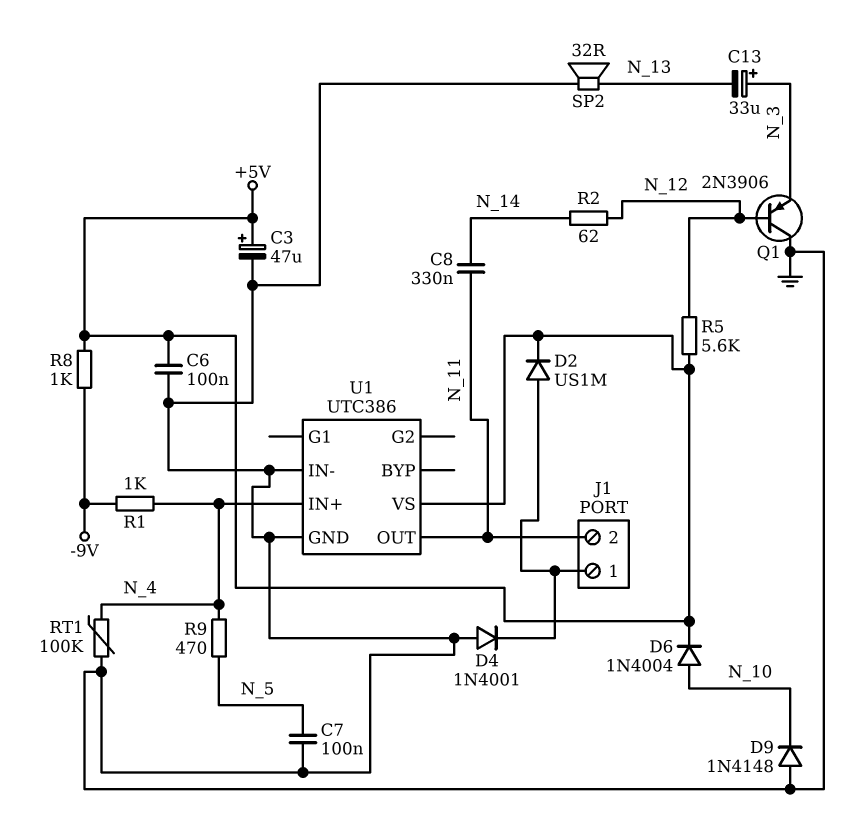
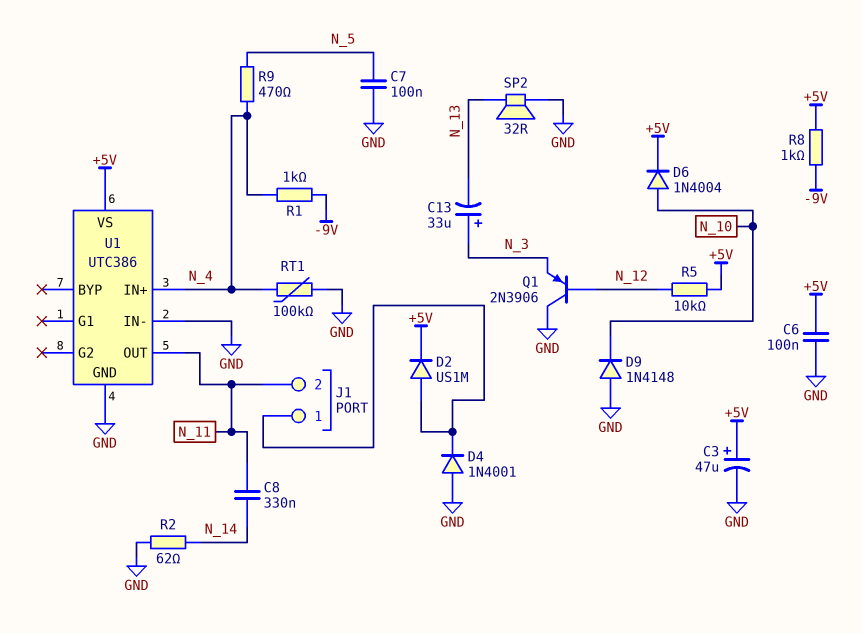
R2: 62 (N_12, N_14) -> 62 (GND, N_14)
R5: 5.6k (+5V, N_12) -> 10k (+5V, N_12)

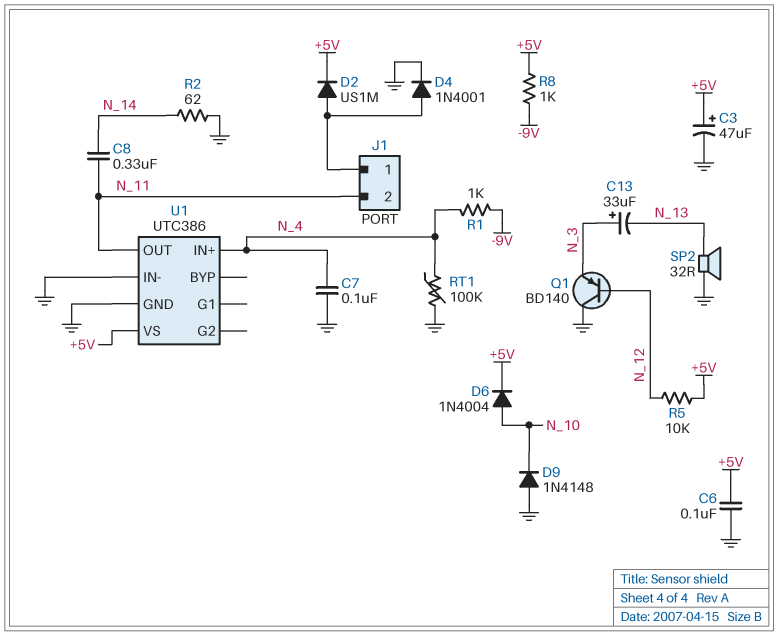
C7: 100nF (GND, N_5) -> 100nF (GND, N_4)
D4: diode 1N4001 (A GND, K J1/1) -> diode 1N4001 (A J1/1, K GND)
Q1: PNP 2N3906 (B N_12, C GND, E N_3) -> PNP BD140 (B N_12, C GND, E N_3)
R9: 470 (N_4, N_5) -> none

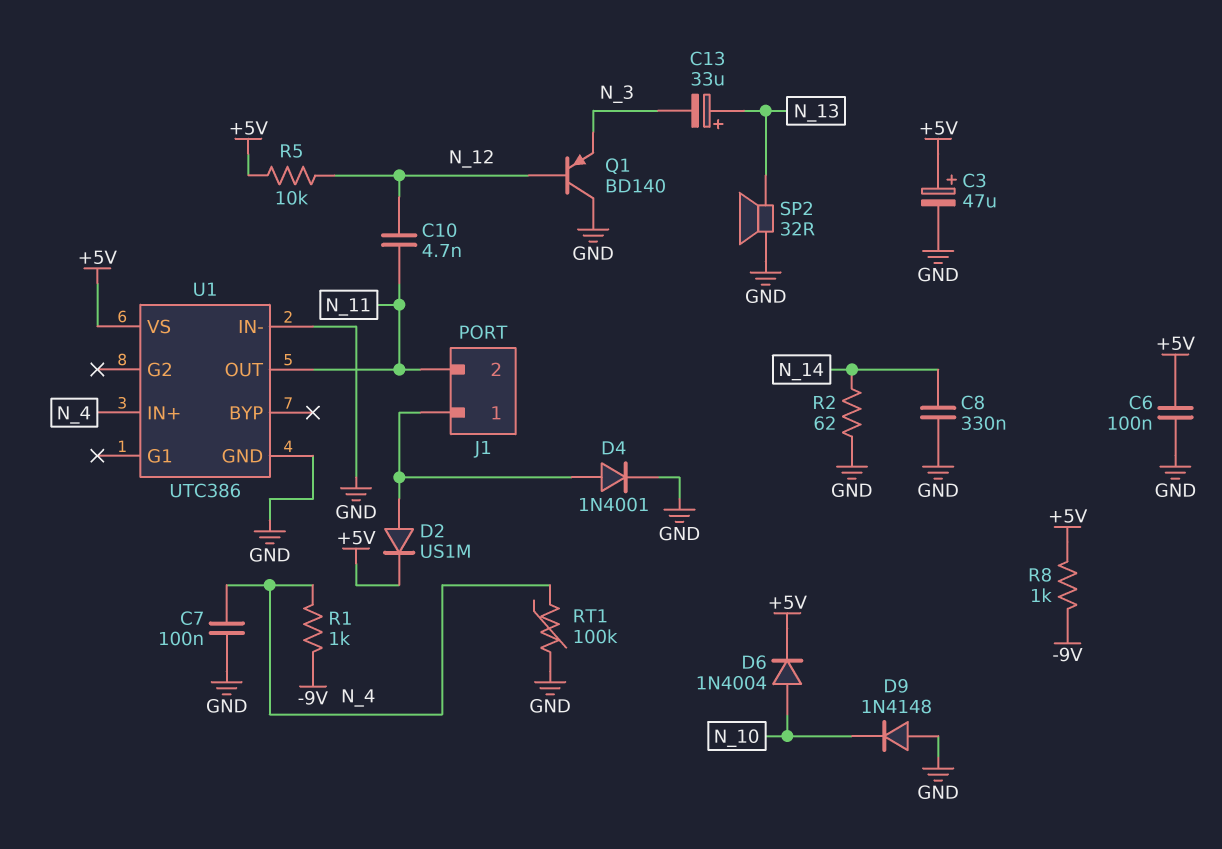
C8: 330nF (N_11, N_14) -> 330nF (GND, N_14)
C10: none -> 4.7nF (N_11, N_12)
C13: 33uF (plus N_3, minus N_13) -> 33uF (plus N_13, minus N_3)

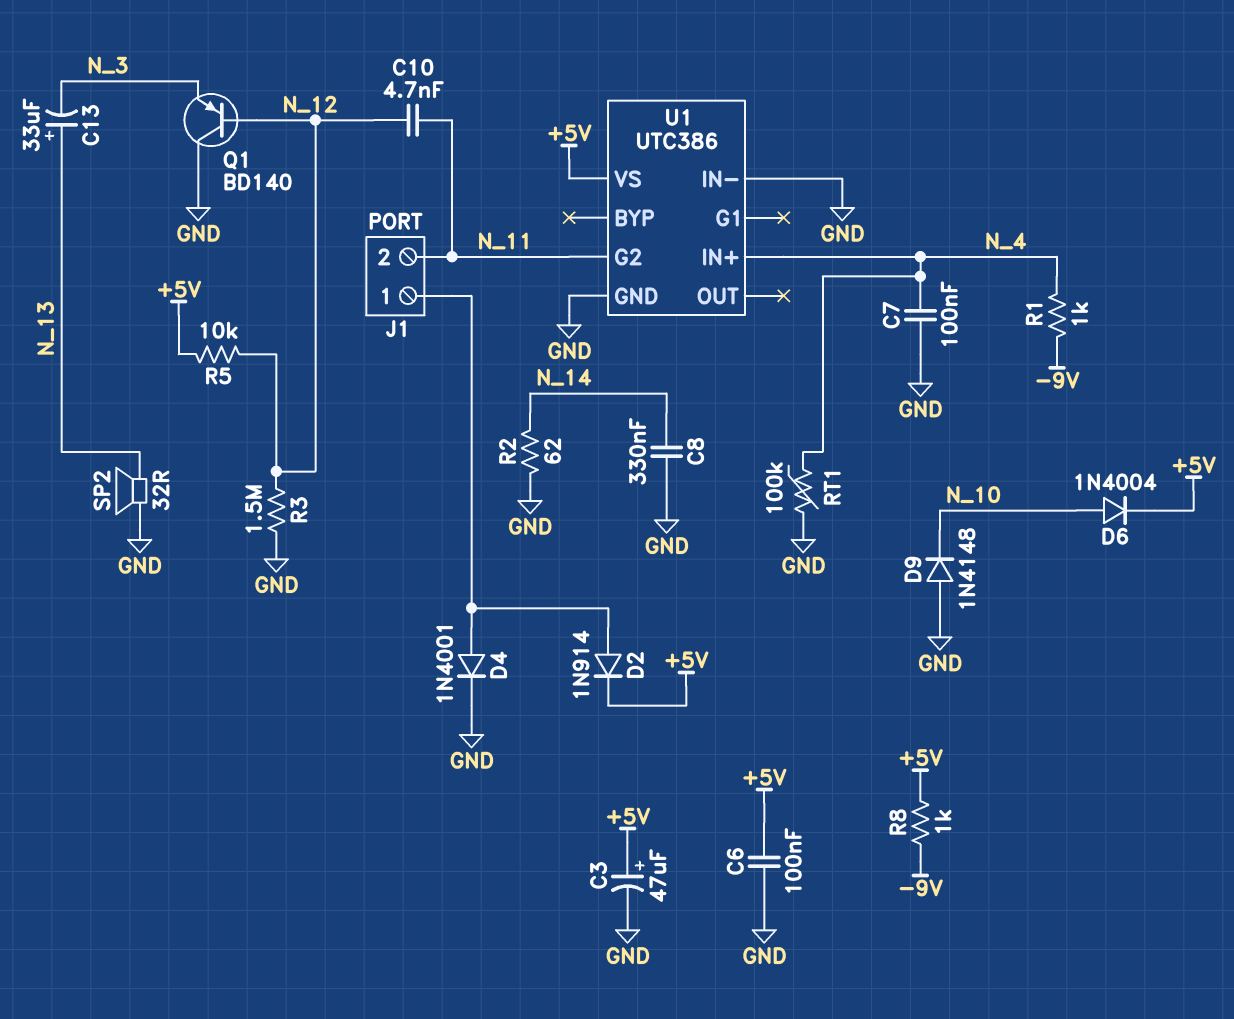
D2: diode US1M (A J1/1, K +5V) -> diode 1N914 (A J1/1, K +5V)
R3: none -> 1.5M (GND, N_12)
U1 pin G2: none -> N_11
U1 pin OUT: N_11 -> none

